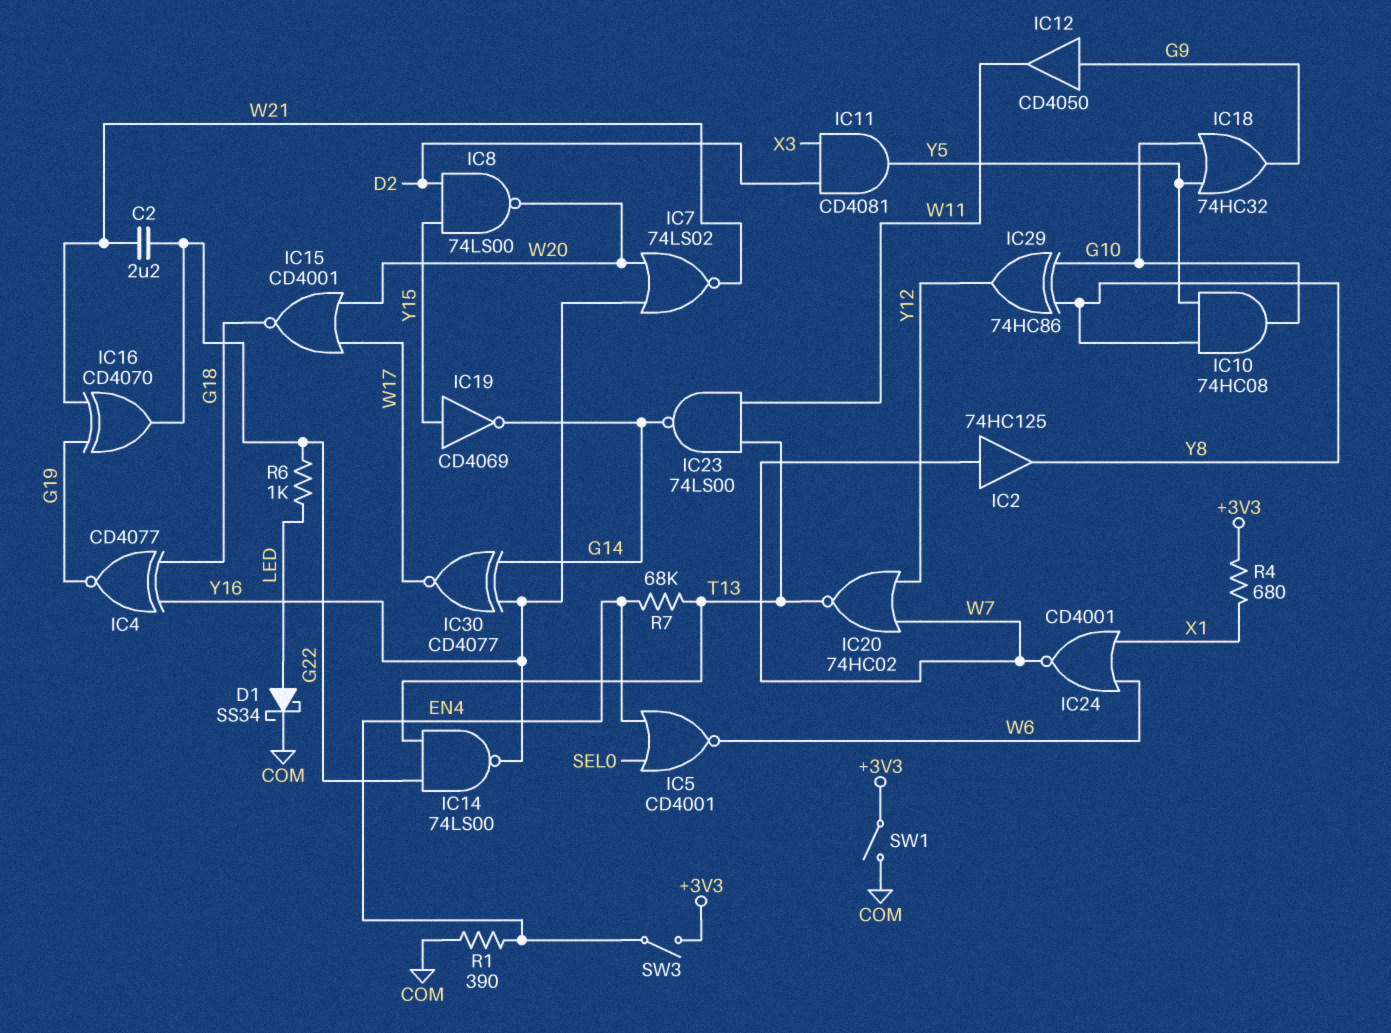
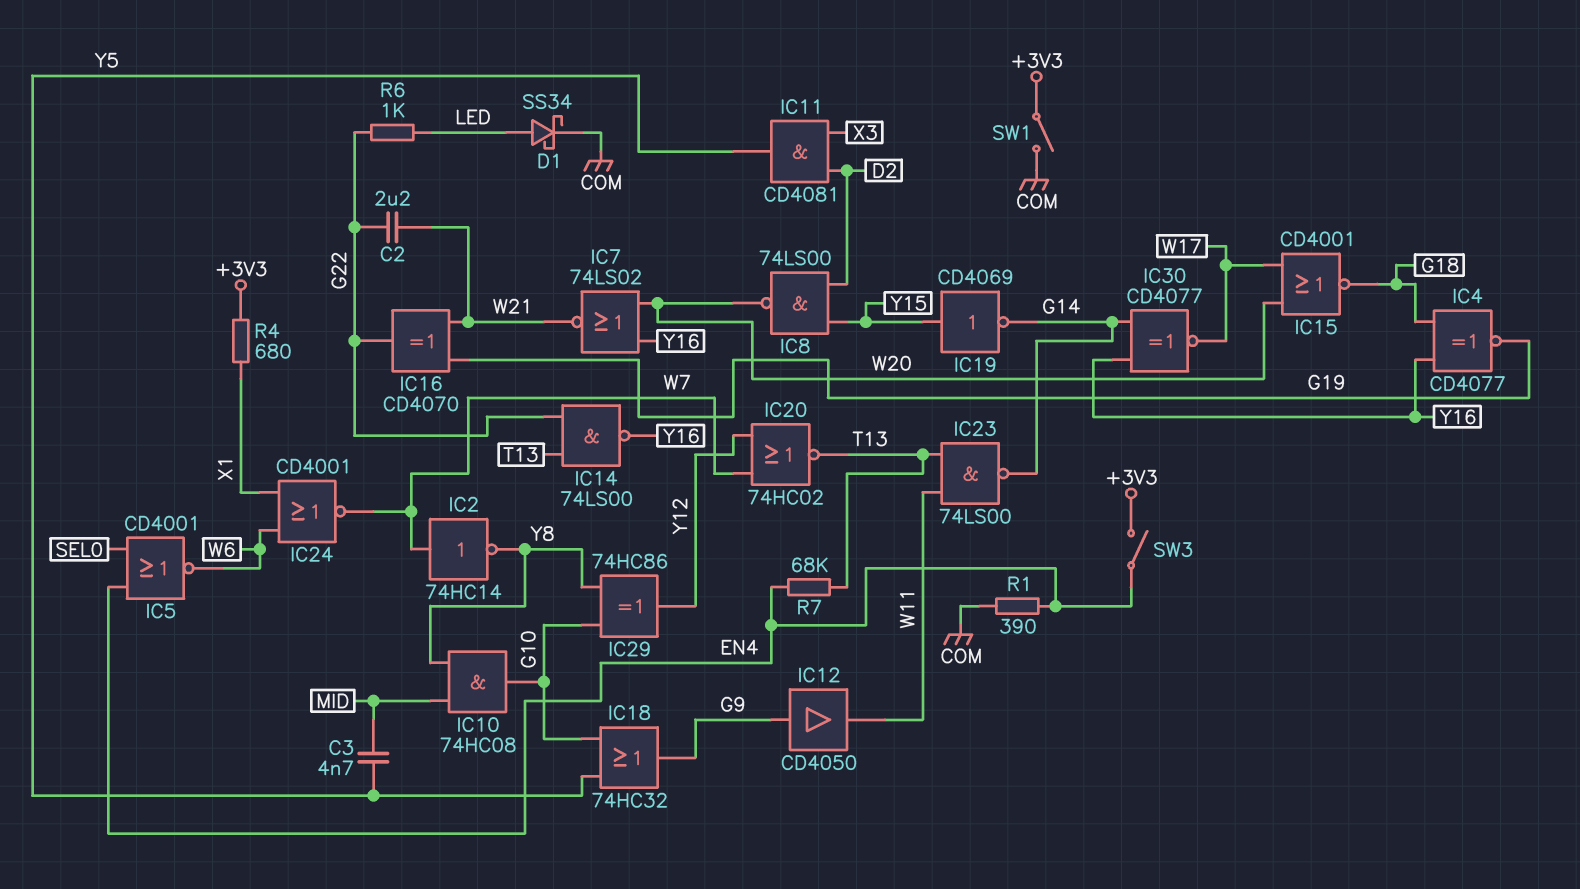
C3: none -> 4.7nF (MID, Y5)
IC2: buffer 74HC125 (in W7, out Y8) -> NOT 74HC14 (in W7, out Y8)
IC10: AND 74HC08 (in Y5, in Y8, out G10) -> AND 74HC08 (in MID, in Y8, out G10)

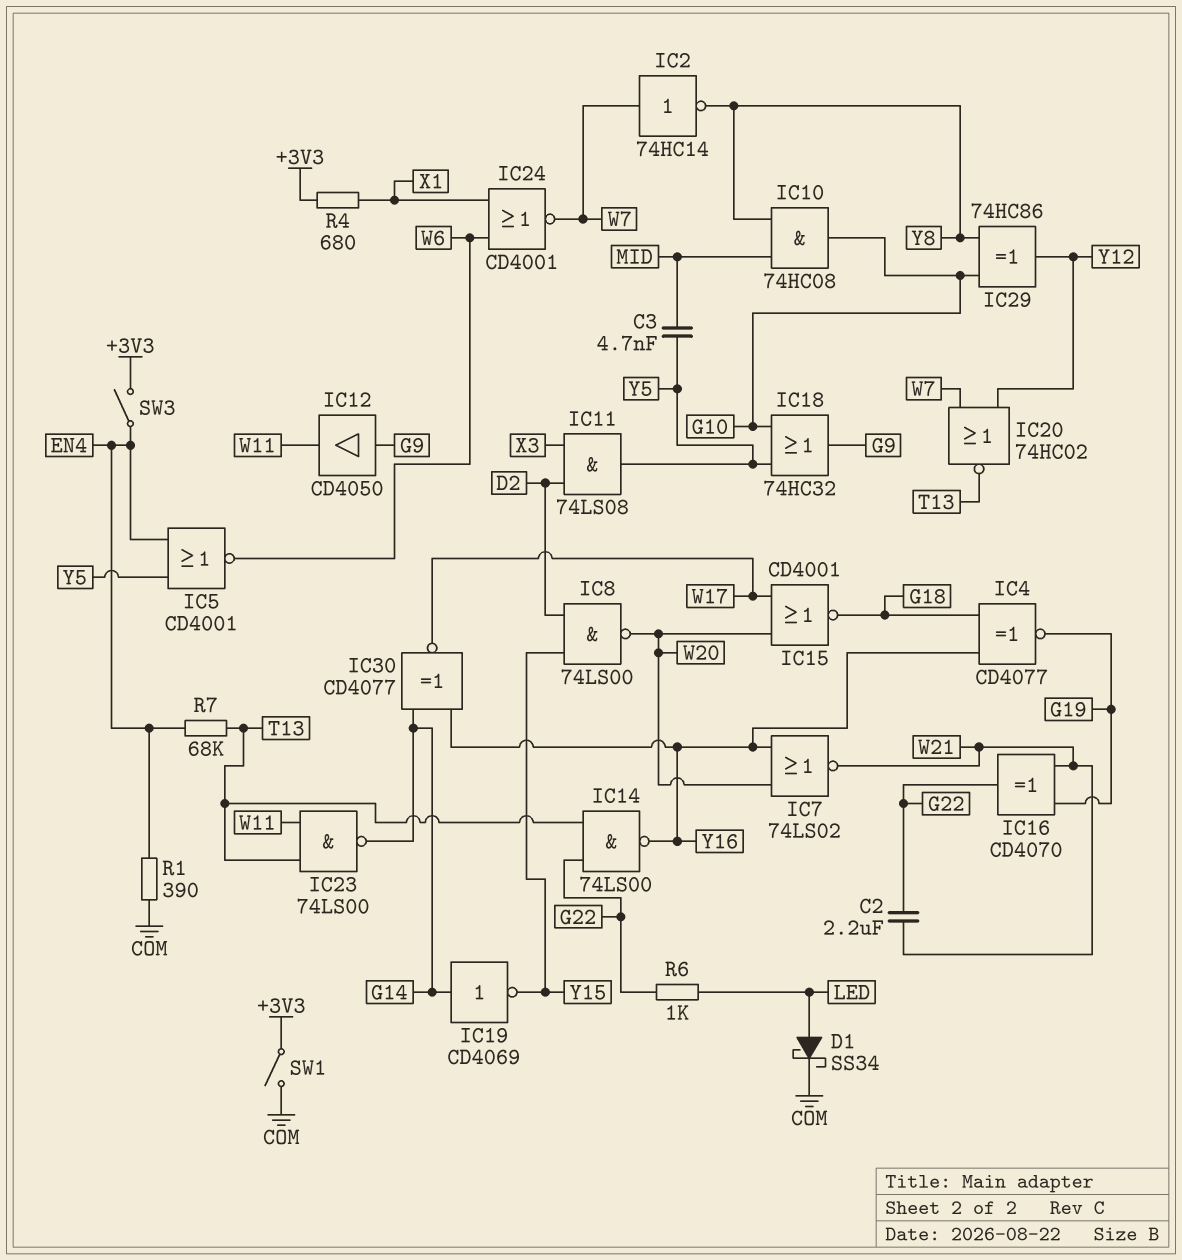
IC5: NOR CD4001 (in EN4, in SEL0, out W6) -> NOR CD4001 (in EN4, in Y5, out W6)
IC11: AND CD4081 (in D2, in X3, out Y5) -> AND 74LS08 (in D2, in X3, out Y5)
IC19: NOT CD4069 (in Y15, out G14) -> NOT CD4069 (in G14, out Y15)

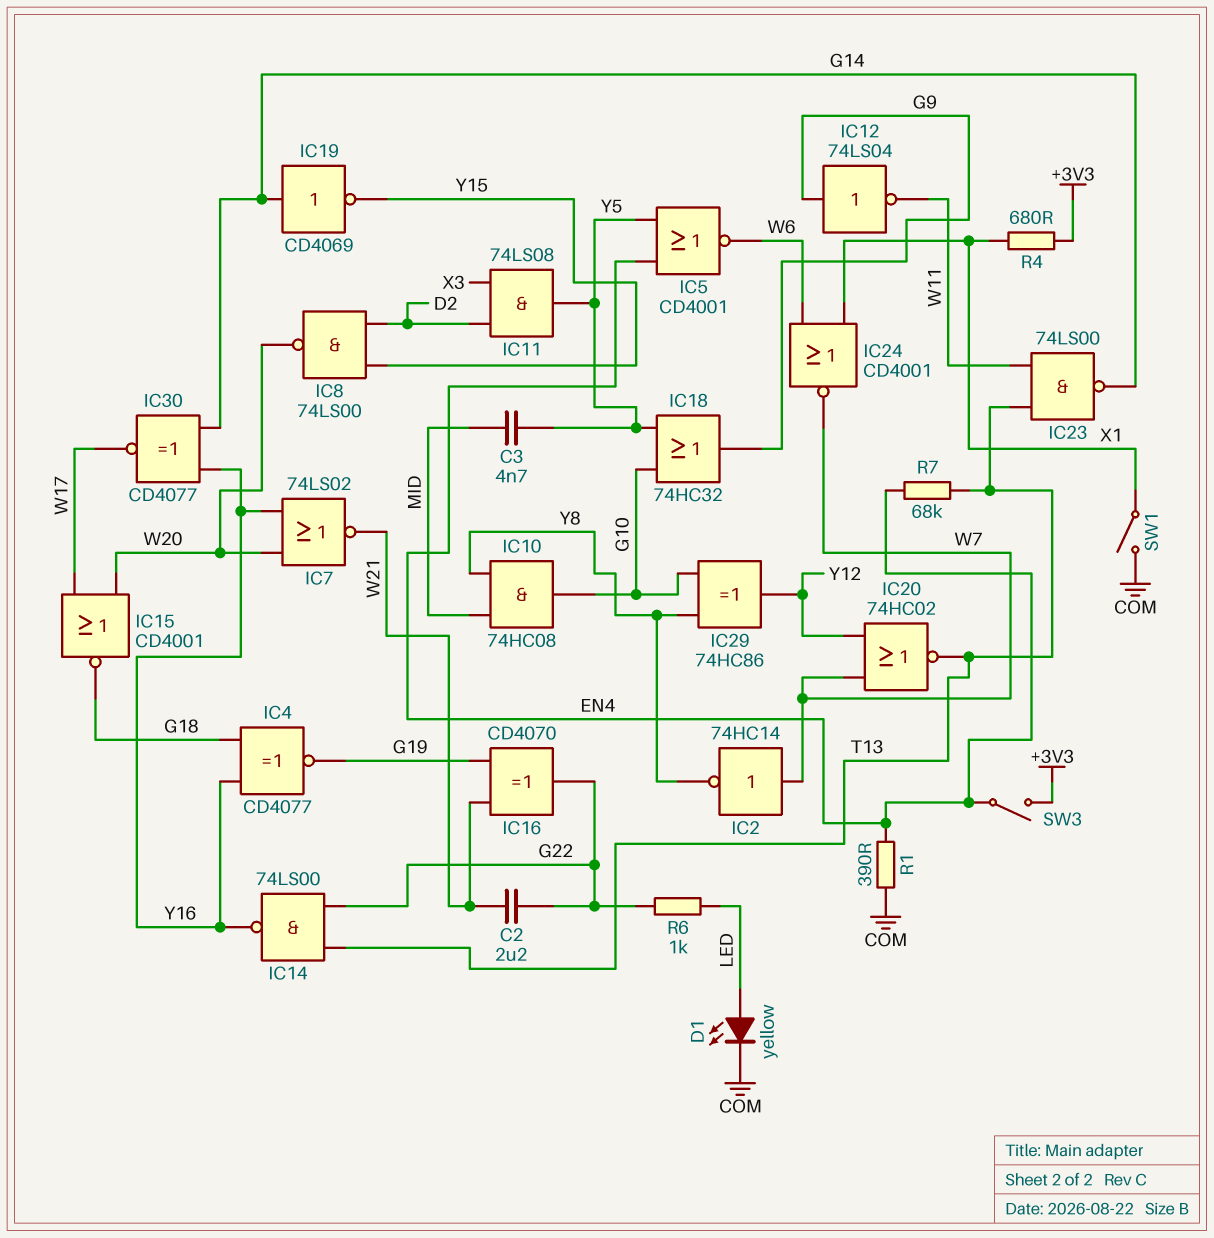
D1: schottky SS34 (A LED, K COM) -> LED yellow (A LED, K COM)
IC12: buffer CD4050 (in G9, out W11) -> NOT 74LS04 (in G9, out W11)
SW1: switch (+3V3, COM) -> switch (COM, X1)

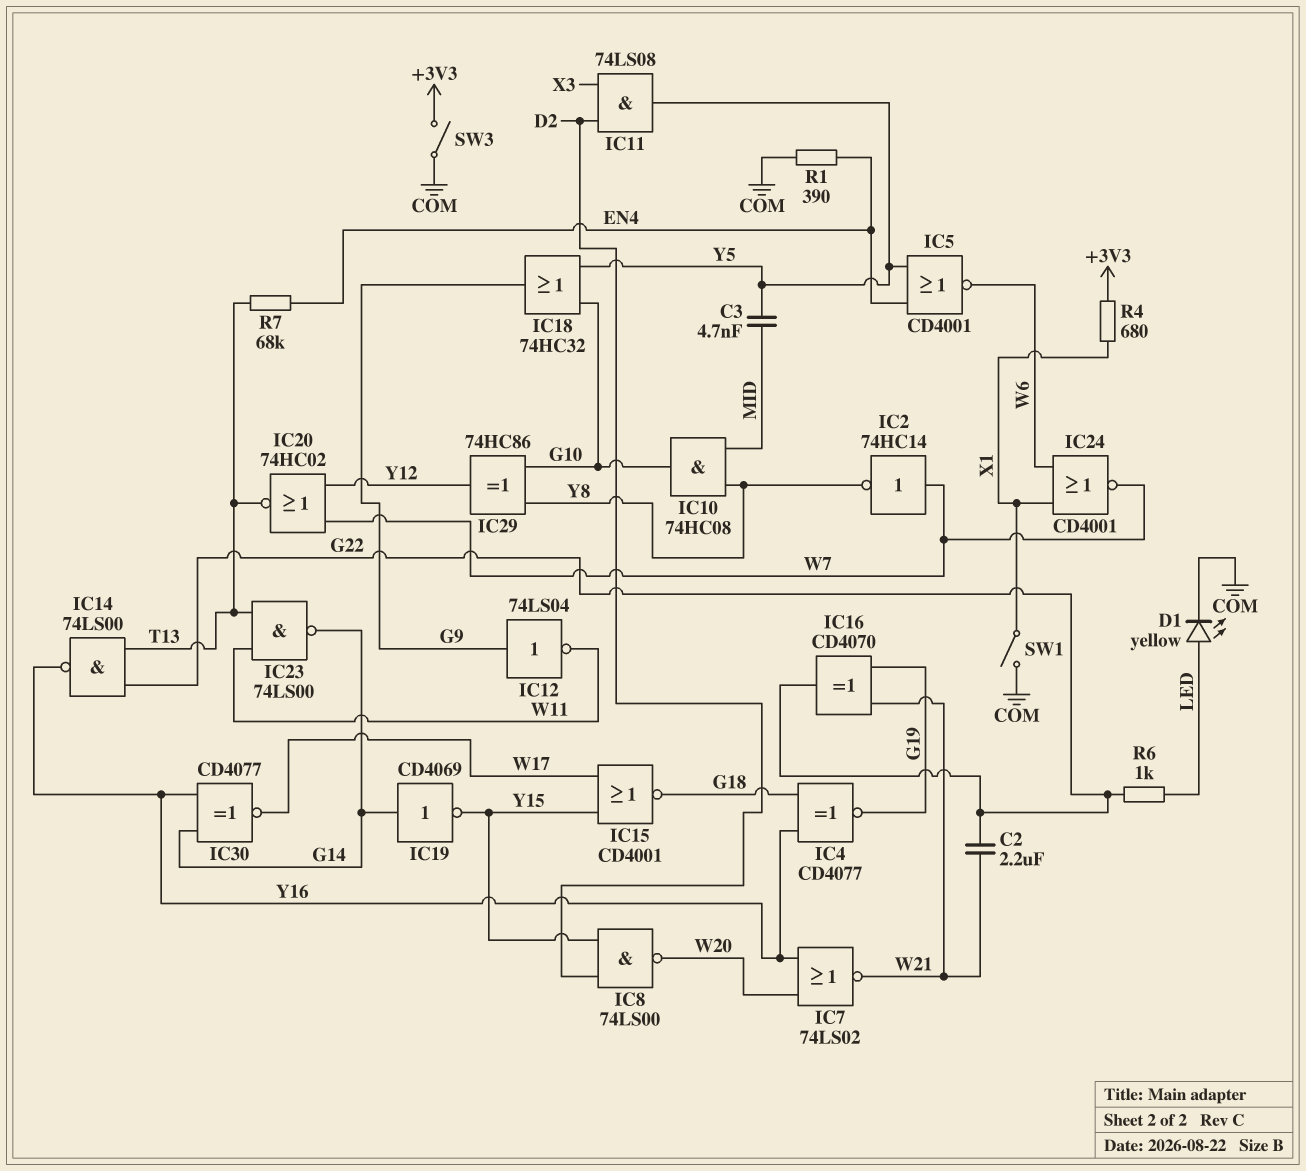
IC15: NOR CD4001 (in W17, in W20, out G18) -> NOR CD4001 (in W17, in Y15, out G18)
SW3: switch (+3V3, EN4) -> switch (+3V3, COM)

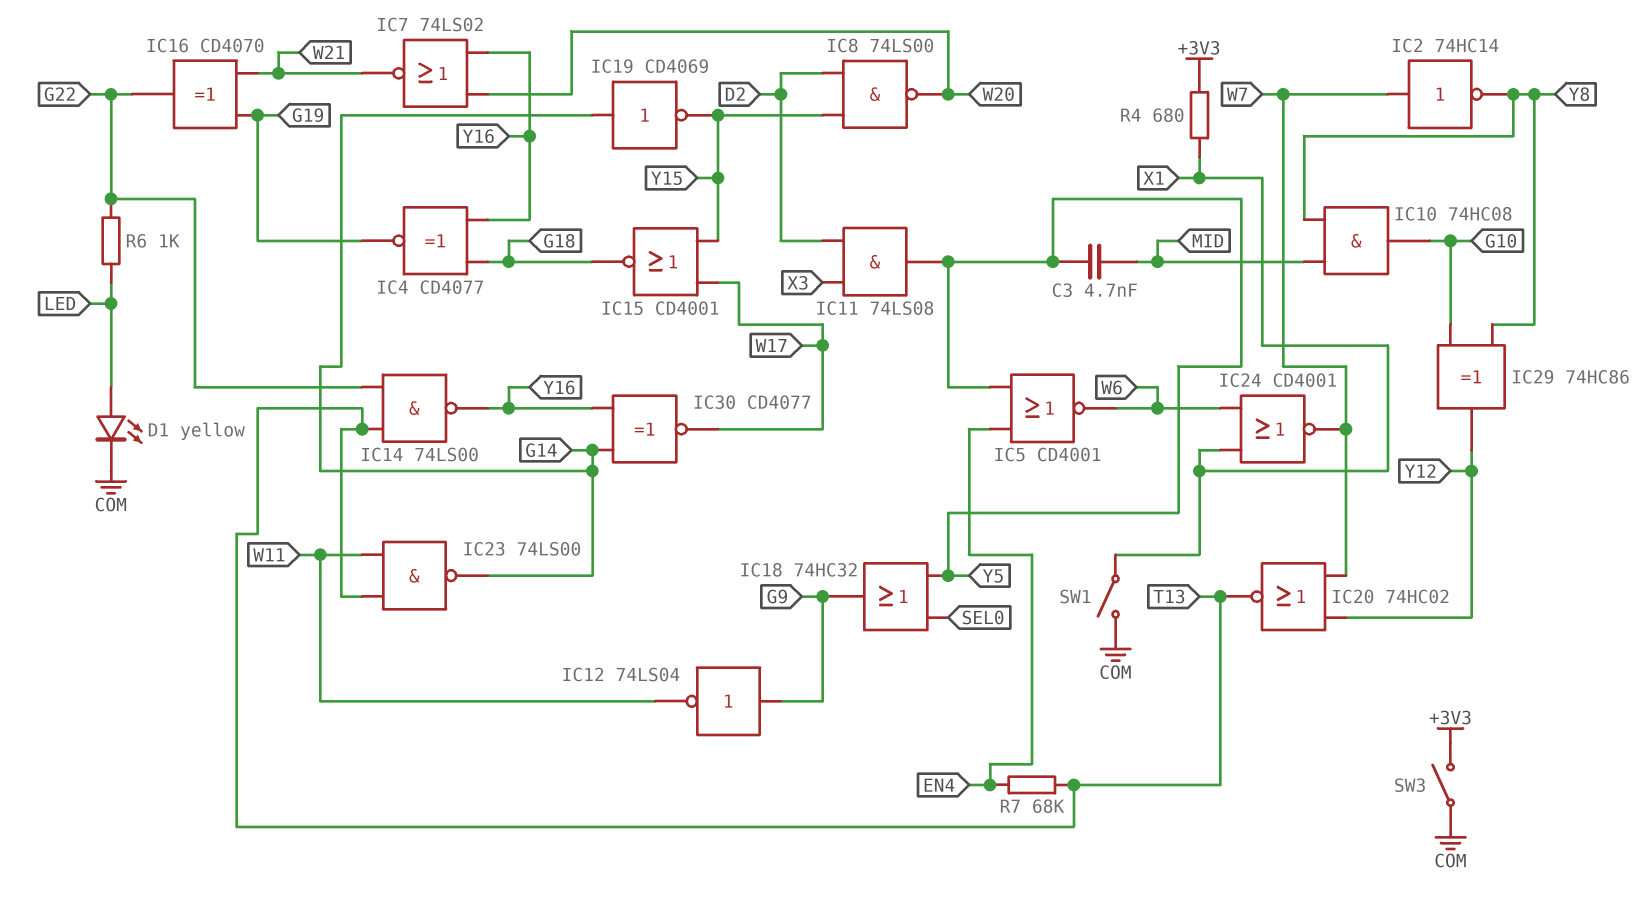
C2: 2.2uF (G22, W21) -> none
IC18: OR 74HC32 (in G10, in Y5, out G9) -> OR 74HC32 (in SEL0, in Y5, out G9)
R1: 390 (COM, EN4) -> none

